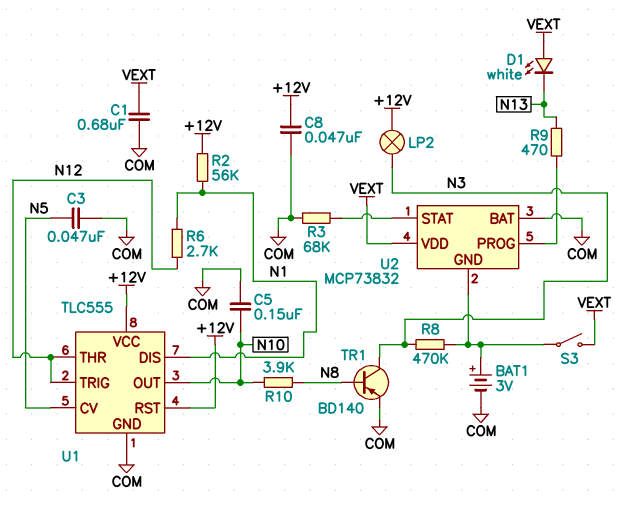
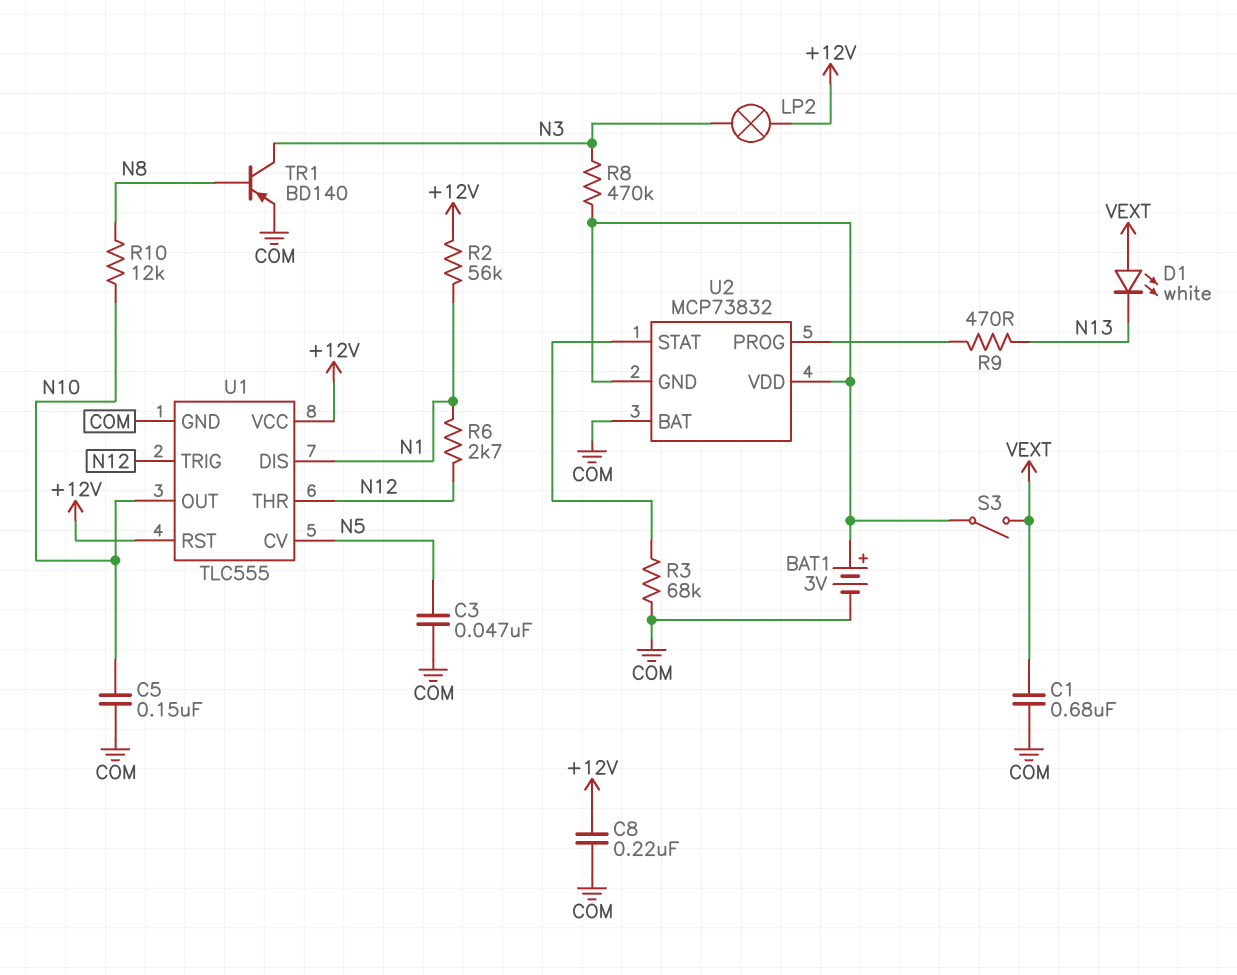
C8: 47nF (+12V, COM) -> 220nF (+12V, COM)
R10: 3.9k (N8, N10) -> 12k (N8, N10)
U2 pin VDD: VEXT -> U2/GND

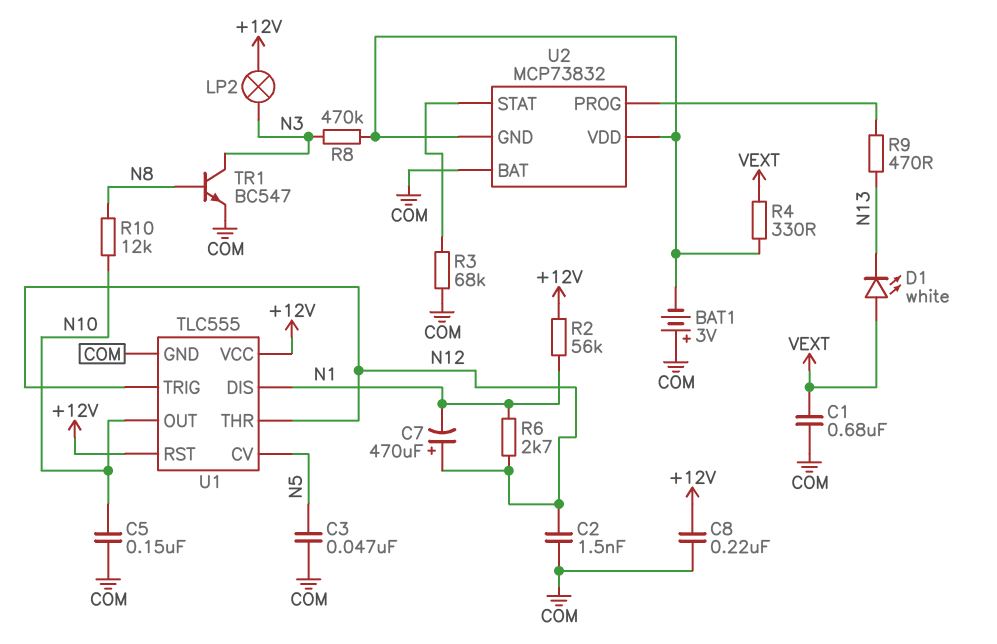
BAT1: 3V (plus U2/GND, minus COM) -> 3V (plus COM, minus U2/GND)
C2: none -> 1.5nF (COM, N12)
C7: none -> 470uF (plus N12, minus N1)
R4: none -> 330 (U2/GND, VEXT)
S3: switch (U2/GND, VEXT) -> none
TR1: PNP BD140 (B N8, C N3, E COM) -> NPN BC547 (B N8, C N3, E COM)

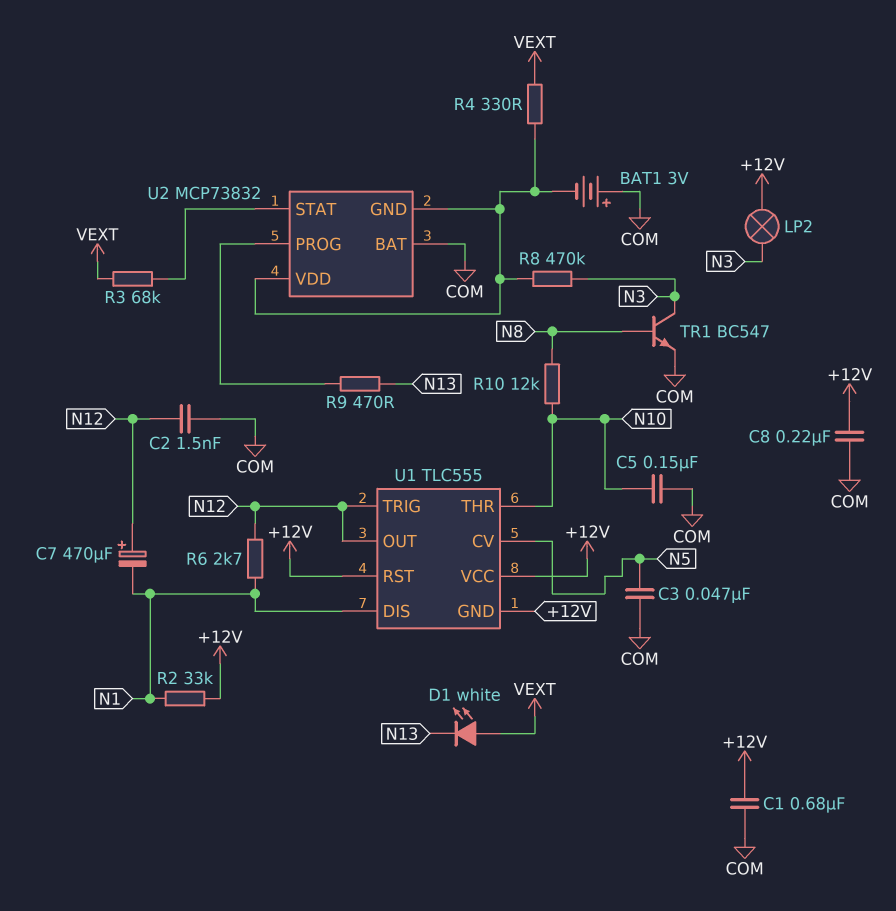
C1: 680nF (COM, VEXT) -> 680nF (+12V, COM)
R2: 56k (+12V, N1) -> 33k (+12V, N1)
R3: 68k (COM, U2/STAT) -> 68k (U2/STAT, VEXT)
U1 pin GND: COM -> +12V
U1 pin OUT: N10 -> N12
U1 pin THR: N12 -> N10

